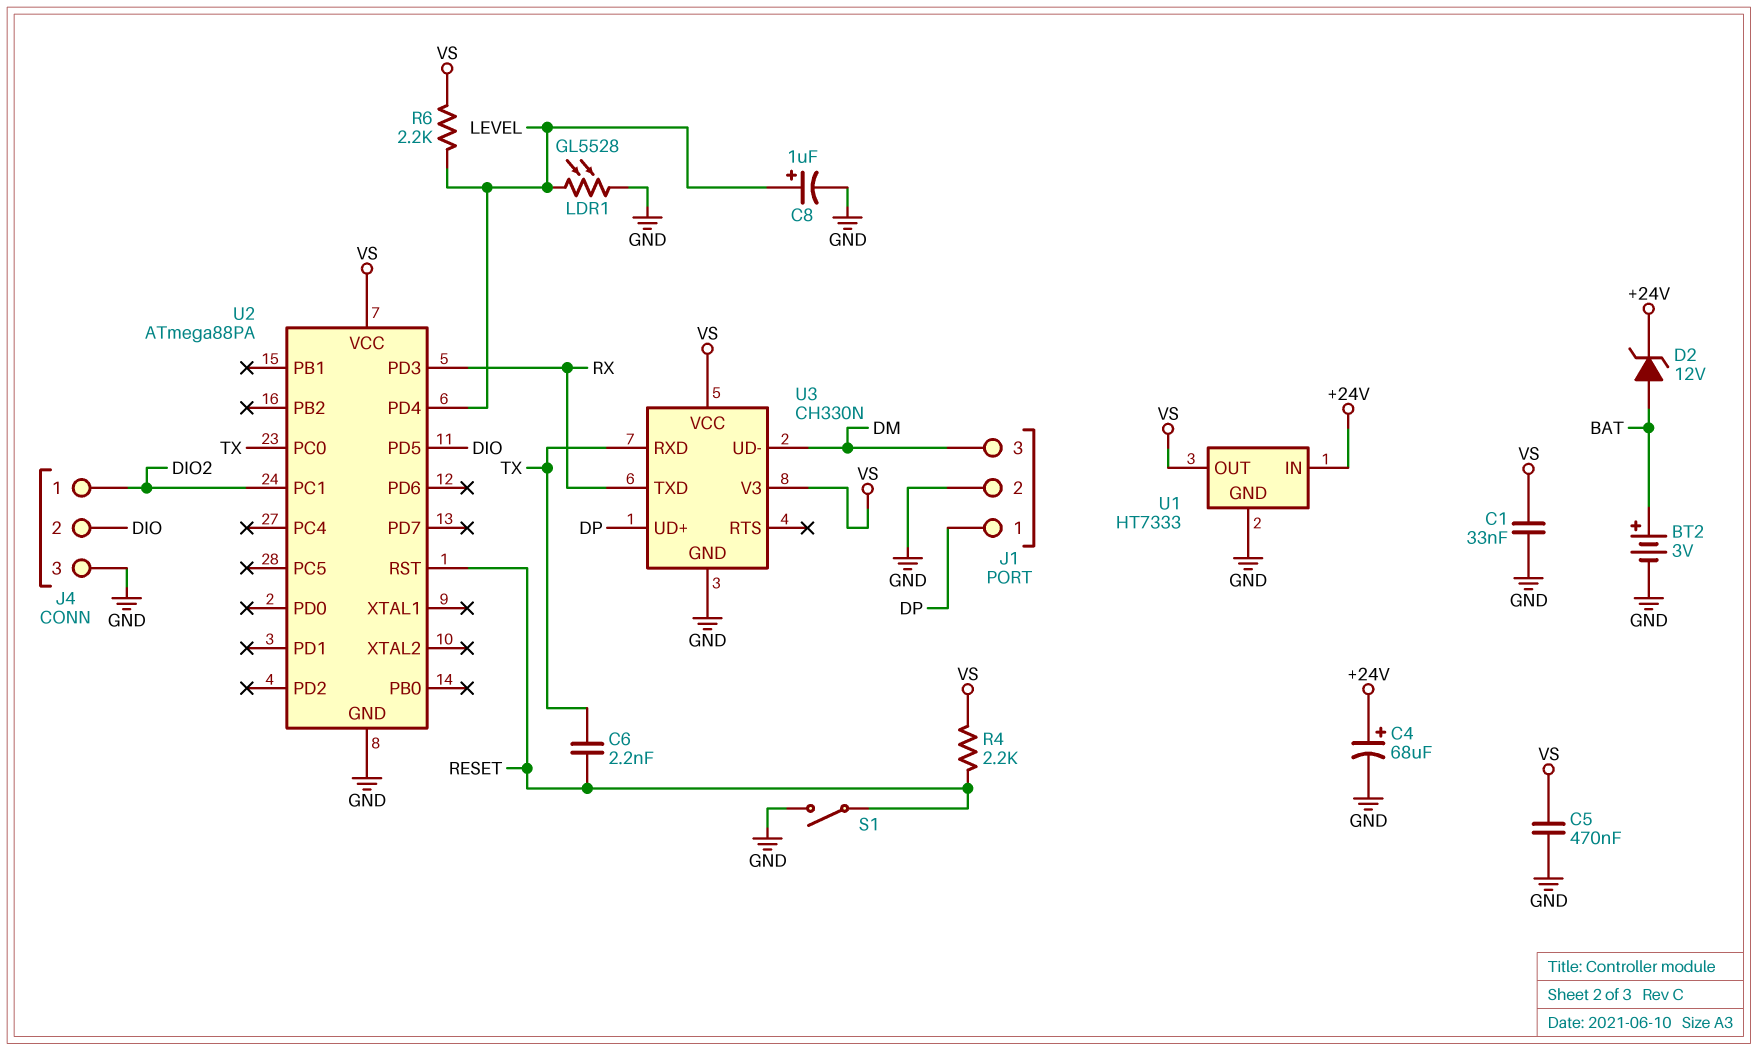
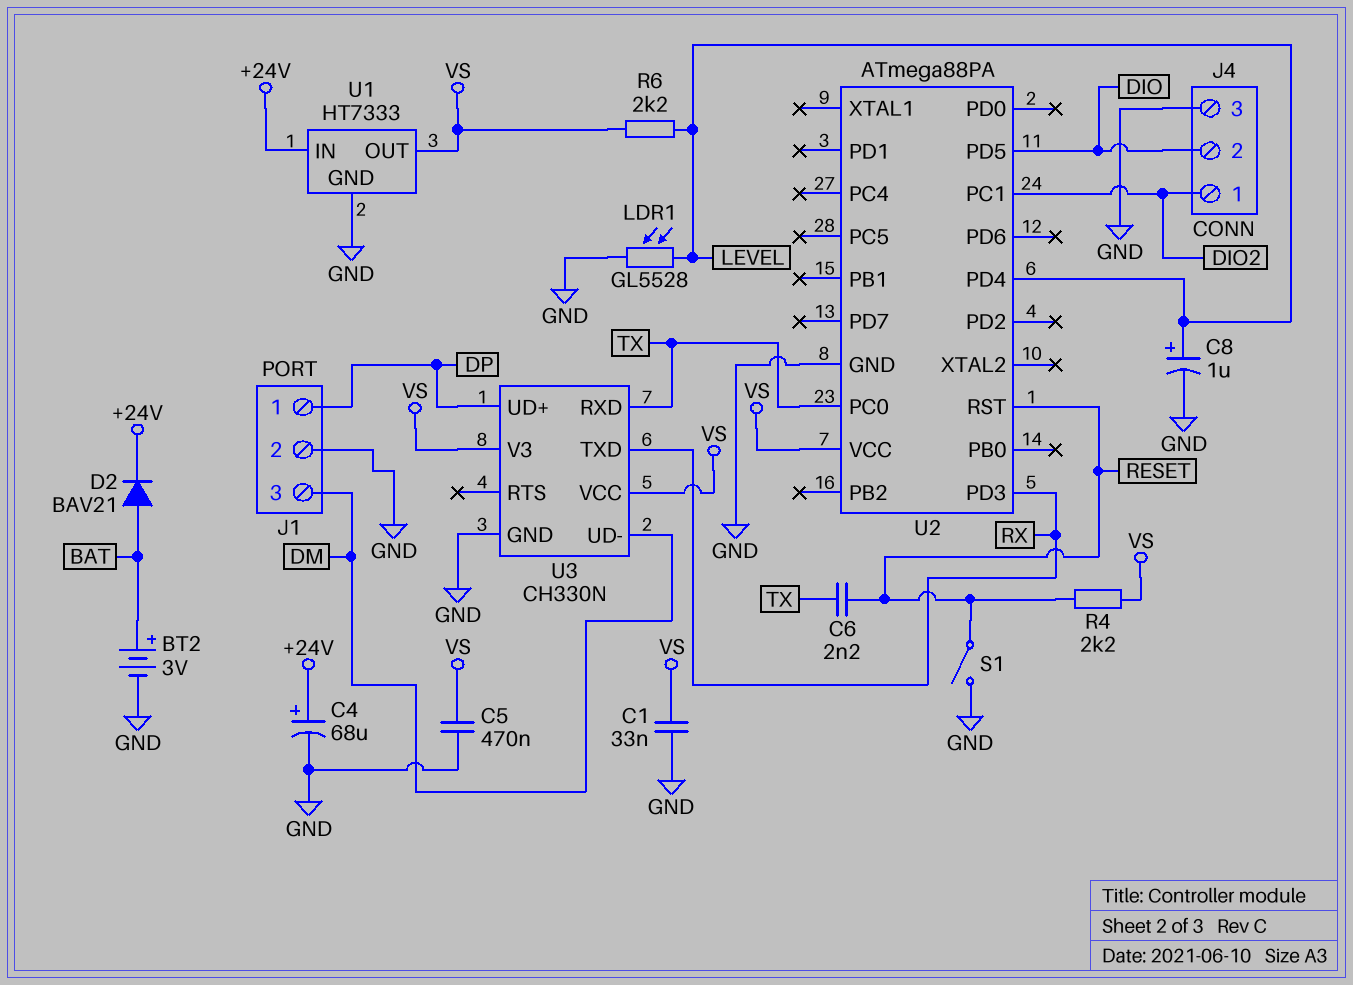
D2: zener 12V (A BAT, K +24V) -> diode BAV21 (A BAT, K +24V)

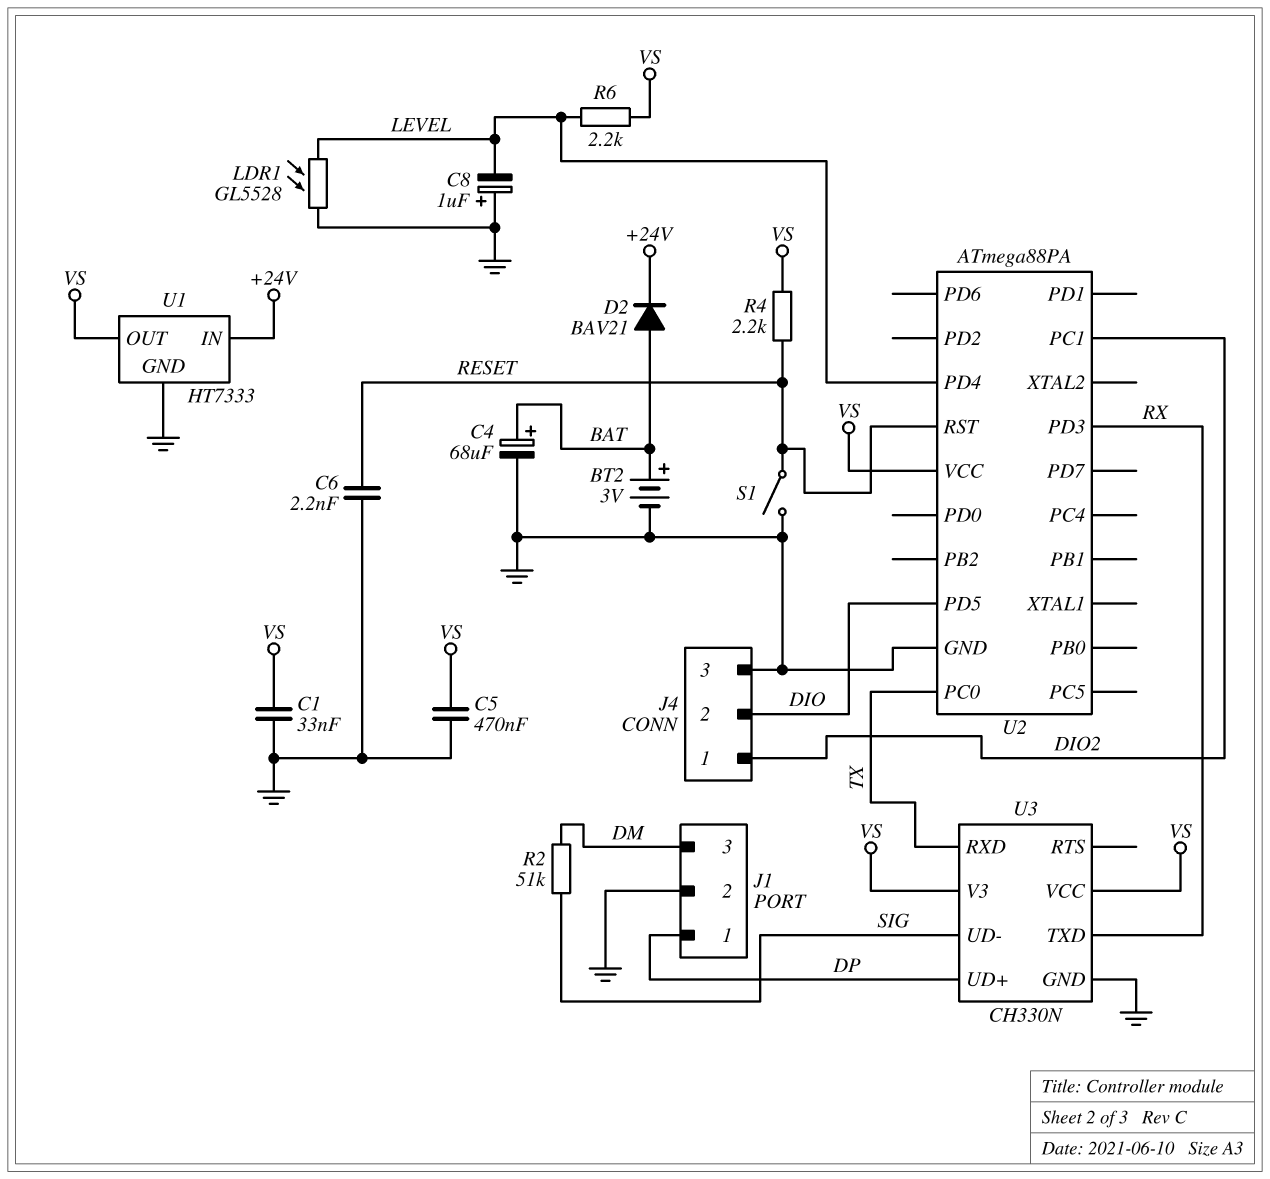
C4: 68uF (plus +24V, minus GND) -> 68uF (plus BAT, minus GND)
C6: 2.2nF (RESET, TX) -> 2.2nF (GND, RESET)
C8: 1uF (plus LEVEL, minus GND) -> 1uF (plus GND, minus LEVEL)
R2: none -> 51k (DM, SIG)
U3 pin UD-: DM -> SIG

